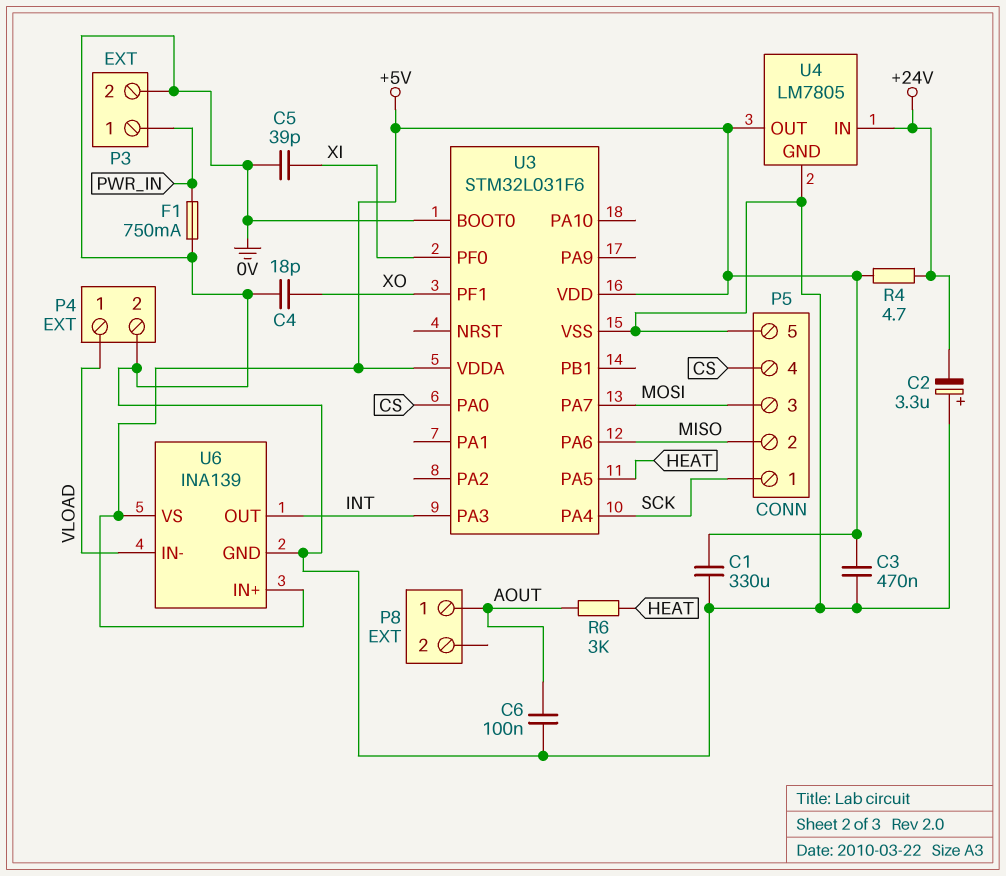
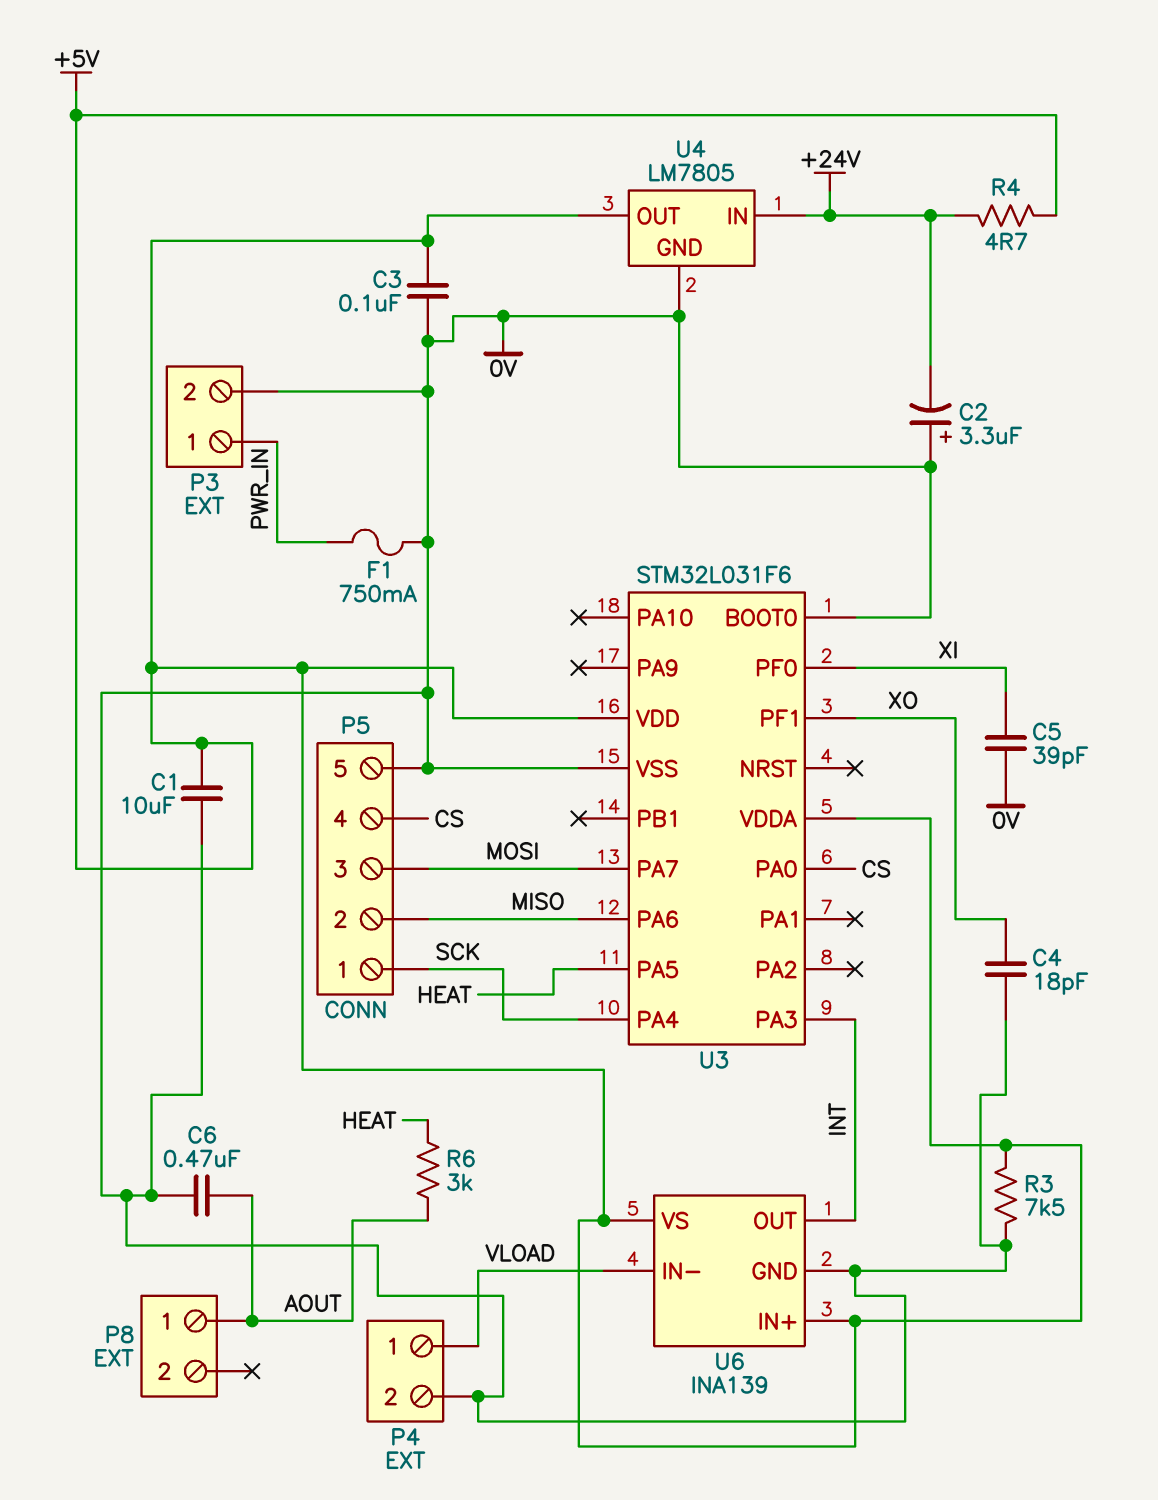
C1: 330uF (+5V, 0V) -> 10uF (+5V, 0V)
C3: 470nF (+5V, 0V) -> 100nF (+5V, 0V)
C6: 100nF (0V, AOUT) -> 470nF (0V, AOUT)
R3: none -> 7.5k (+5V, 0V)

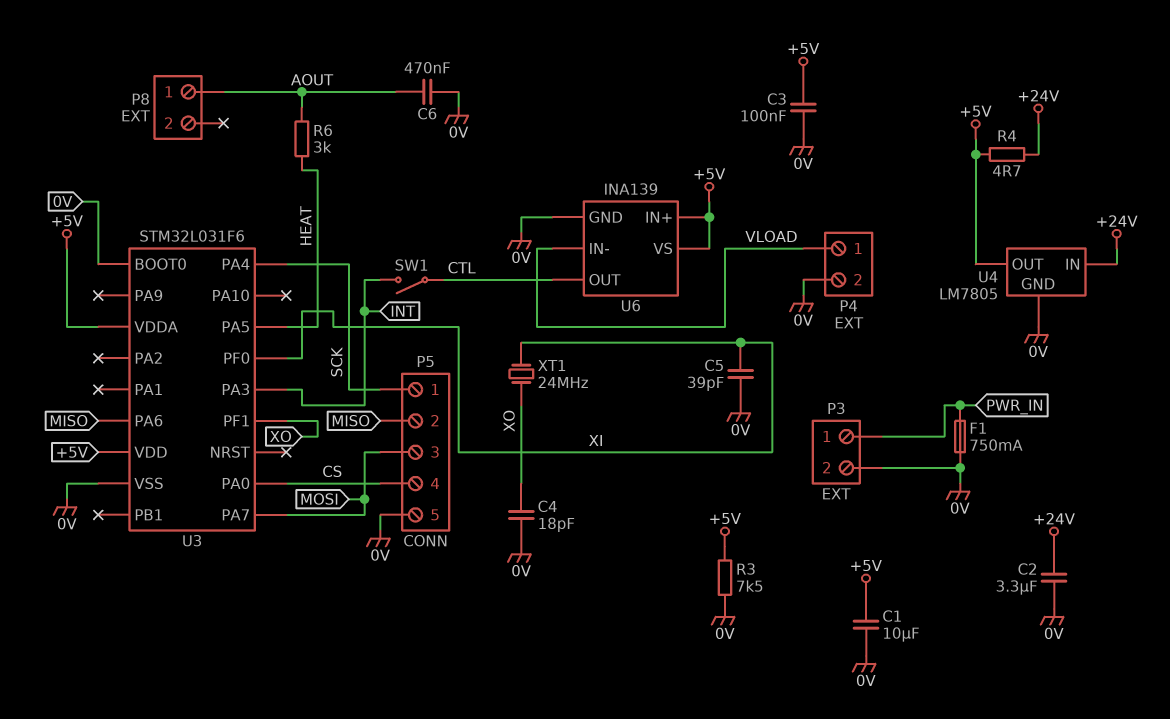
C2: 3.3uF (plus 0V, minus +24V) -> 3.3uF (+24V, 0V)
SW1: none -> switch (CTL, INT)
U6 pin OUT: INT -> CTL
XT1: none -> 24MHz (XI, XO)

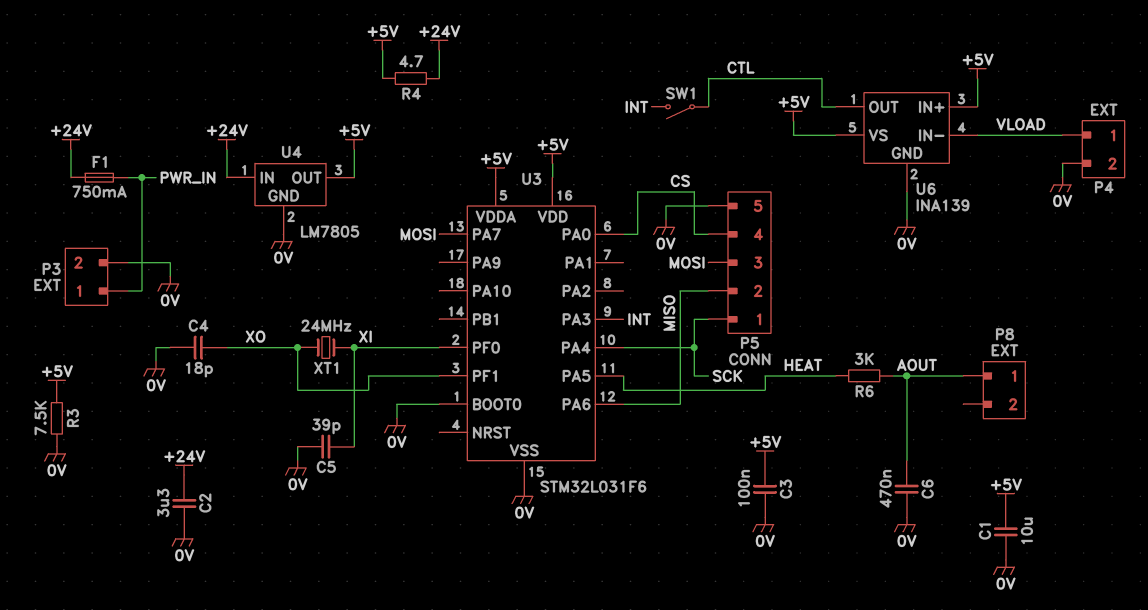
F1: 750mA (0V, PWR_IN) -> 750mA (+24V, PWR_IN)

